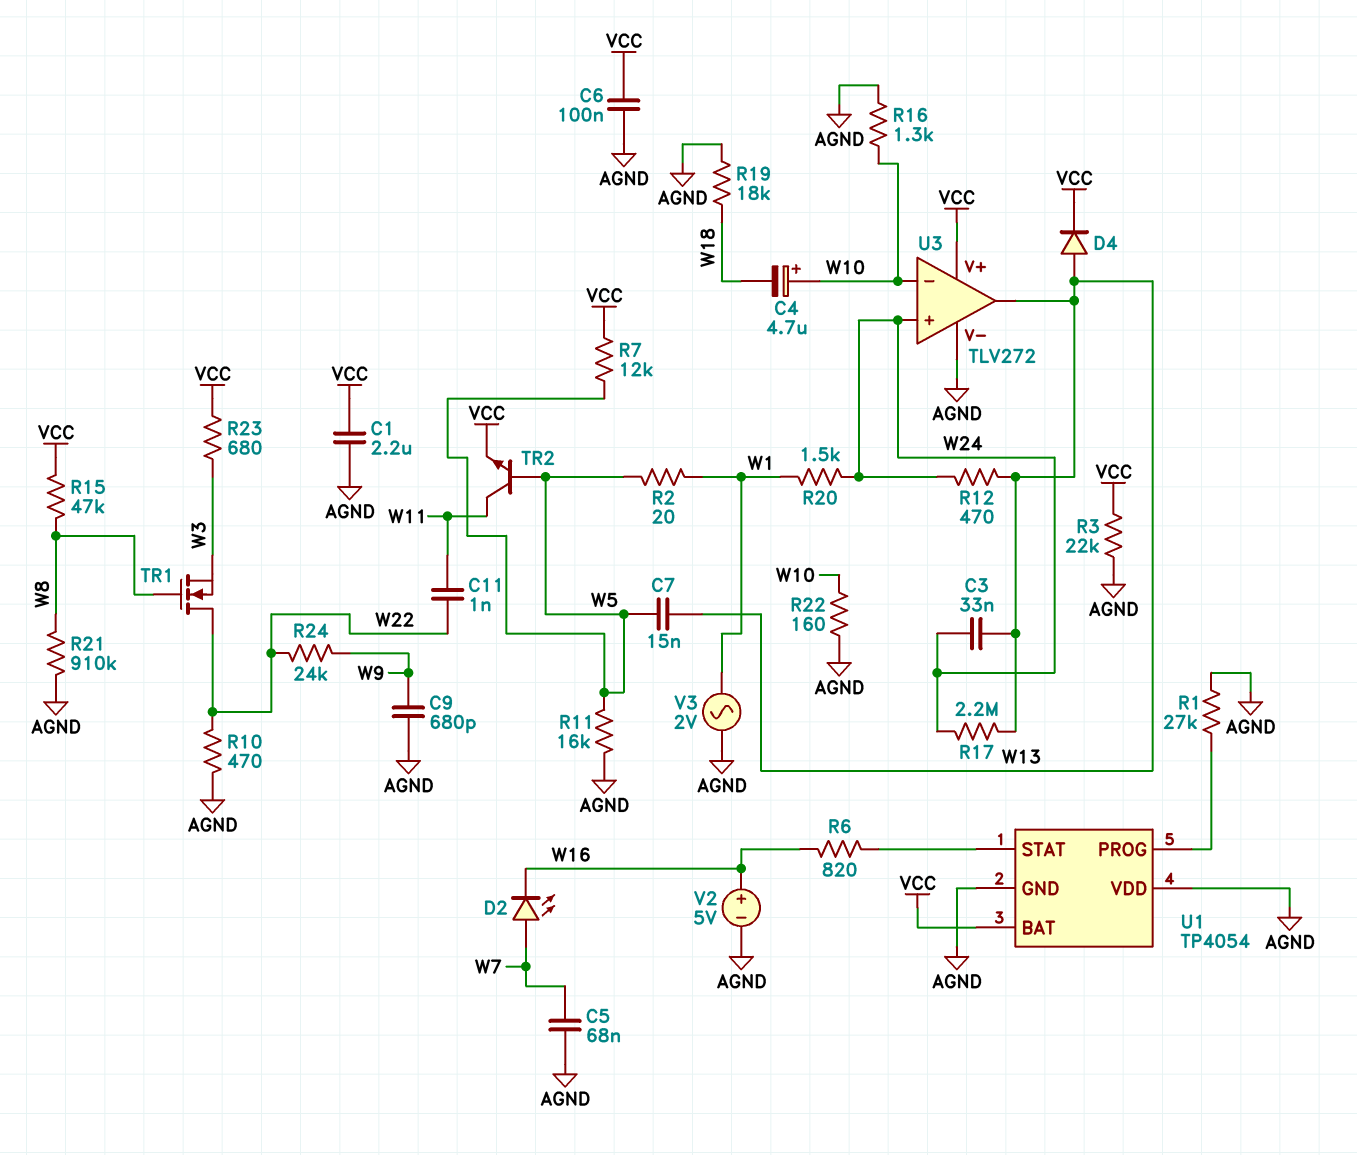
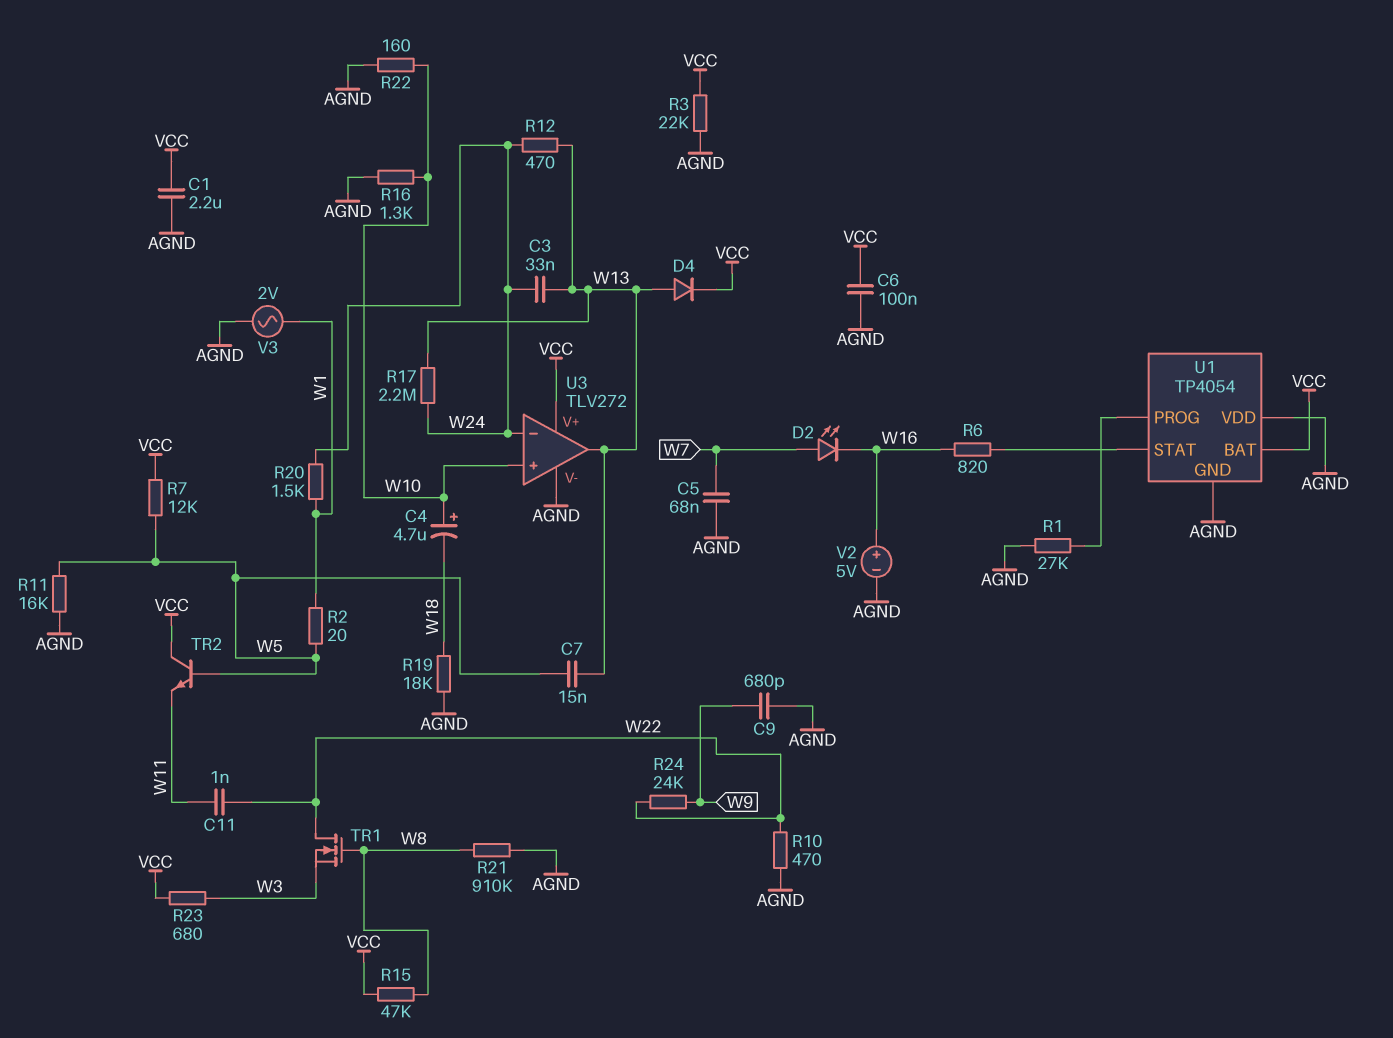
TR2: NPN (B W5, C W11, E VCC) -> NPN (B W5, C VCC, E W11)
U3 pin in+: W24 -> W10
U3 pin in-: W10 -> W24

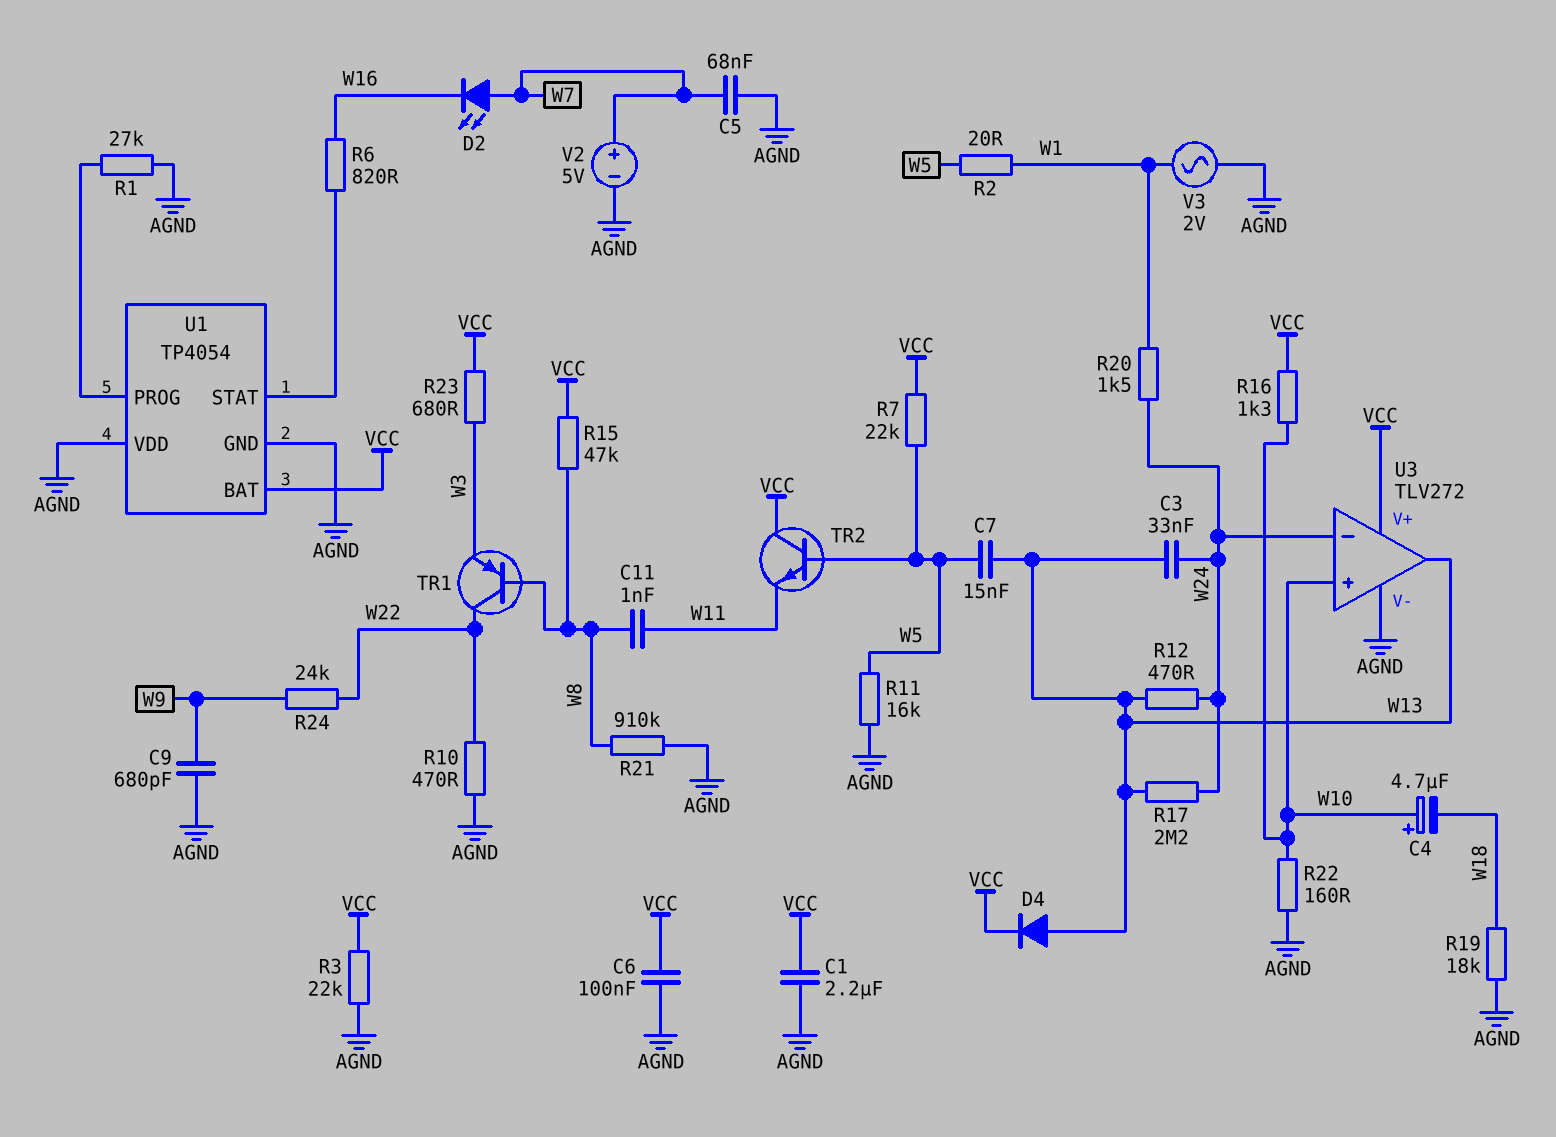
C11: 1nF (W11, W22) -> 1nF (W8, W11)
R7: 12k (VCC, W5) -> 22k (VCC, W5)
R16: 1.3k (AGND, W10) -> 1.3k (VCC, W10)
TR1: NMOS (G W8, D W22, S W3) -> PNP (B W8, C W22, E W3)
V2: 5V (plus W16, minus AGND) -> 5V (plus W7, minus AGND)

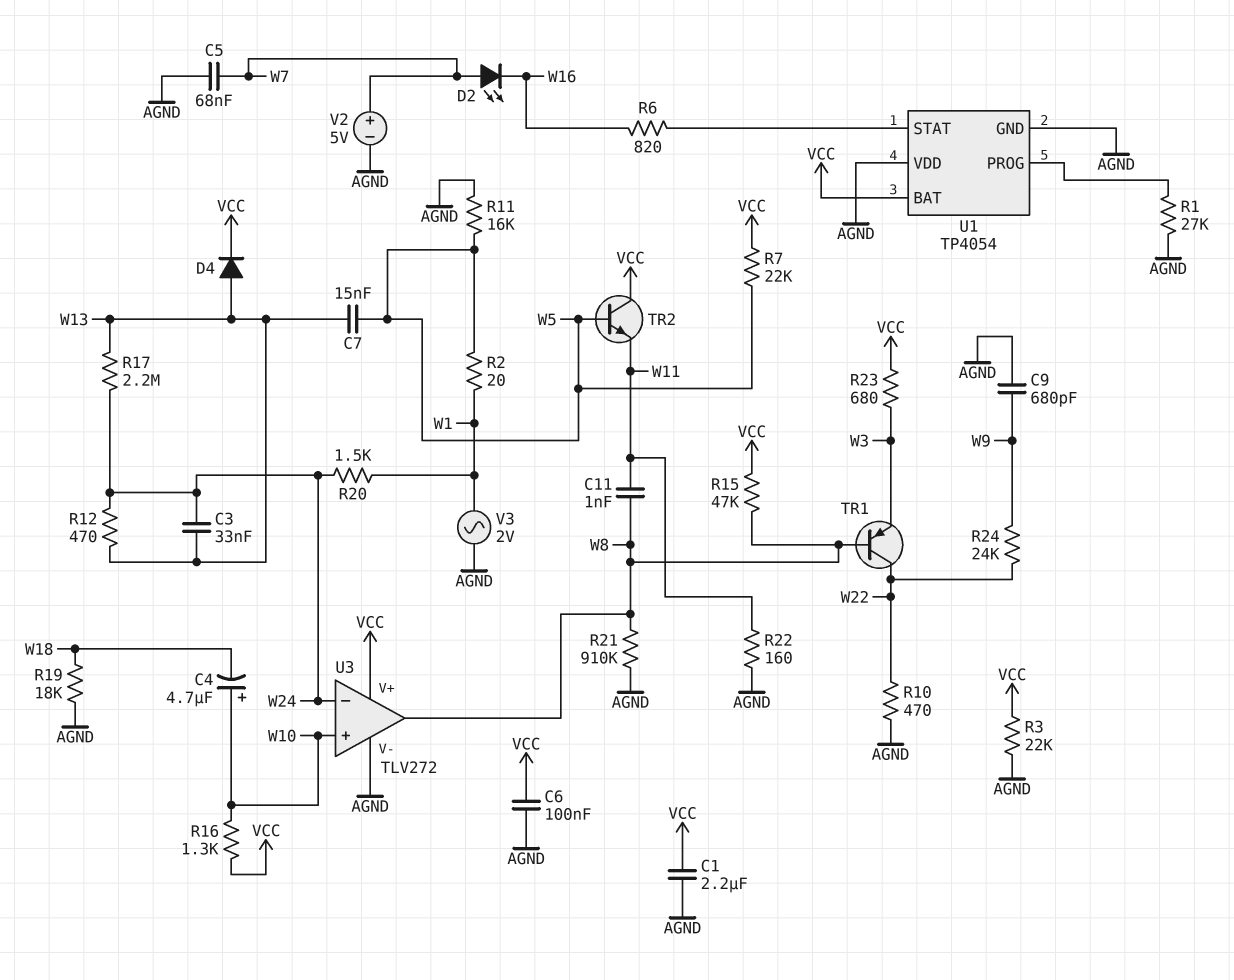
R22: 160 (AGND, W10) -> 160 (AGND, W11)
U3 pin out: W13 -> W8

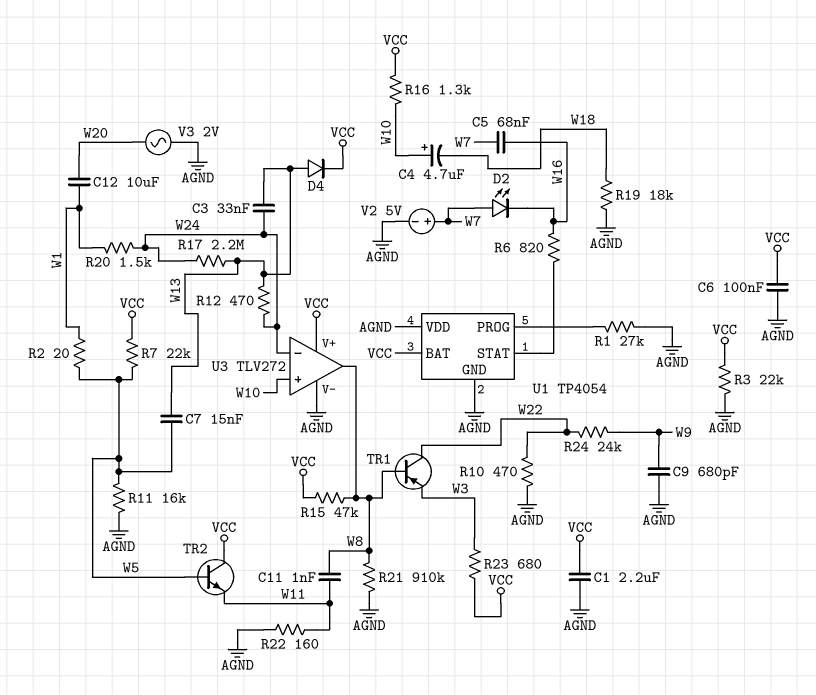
C5: 68nF (AGND, W7) -> 68nF (W7, W16)
C12: none -> 10uF (W1, W20)
V3: AC 2V (AGND, W1) -> AC 2V (AGND, W20)

